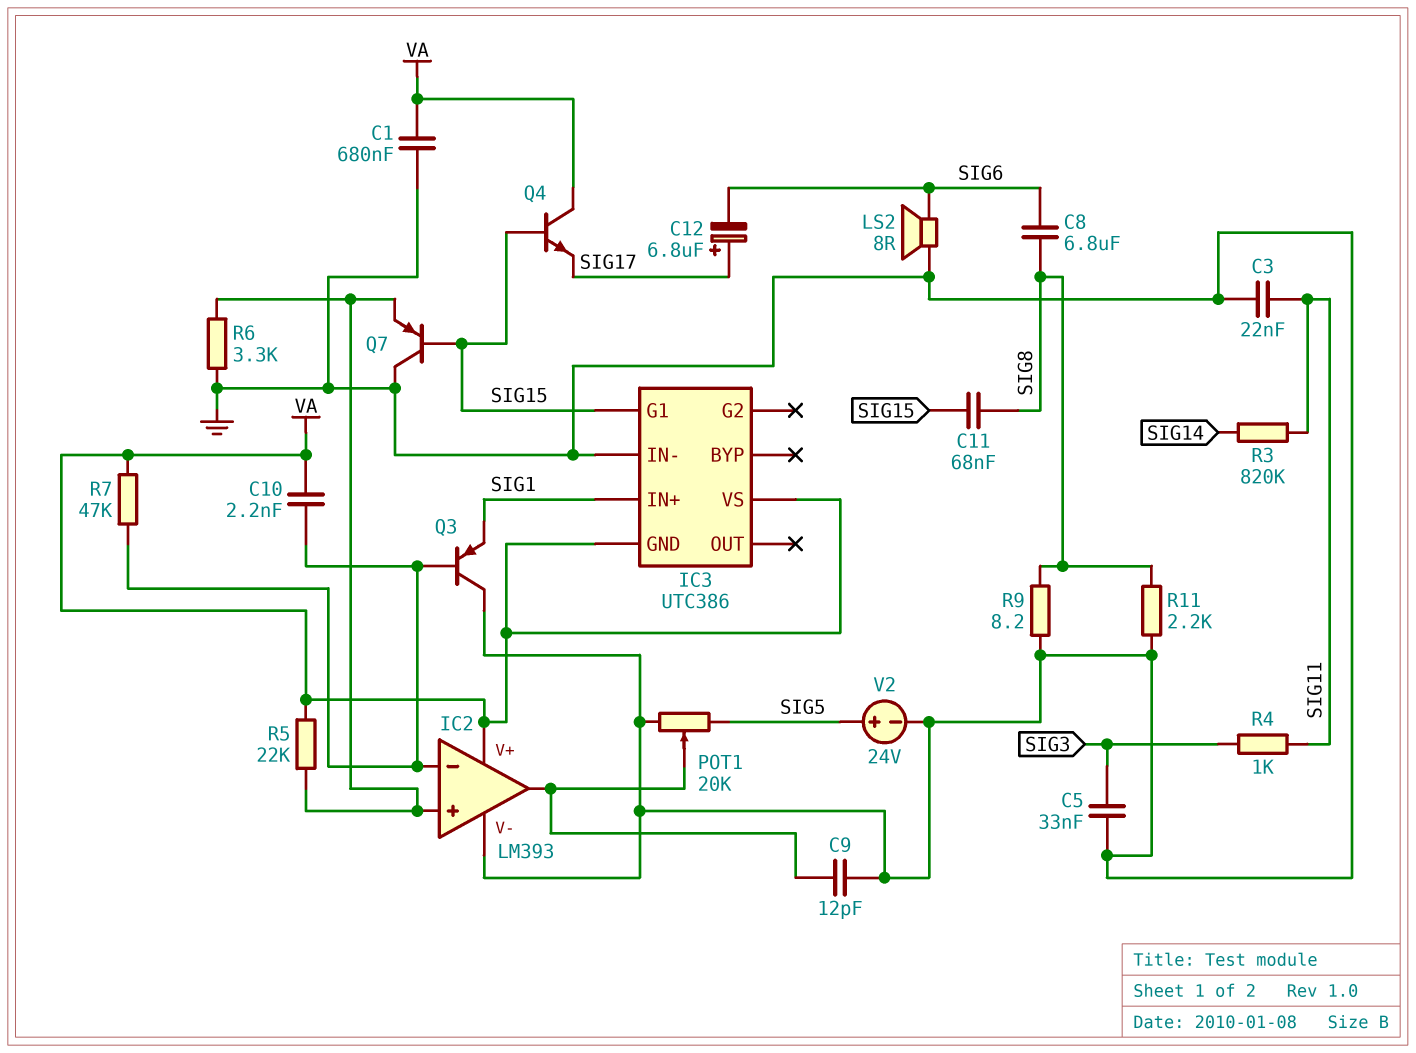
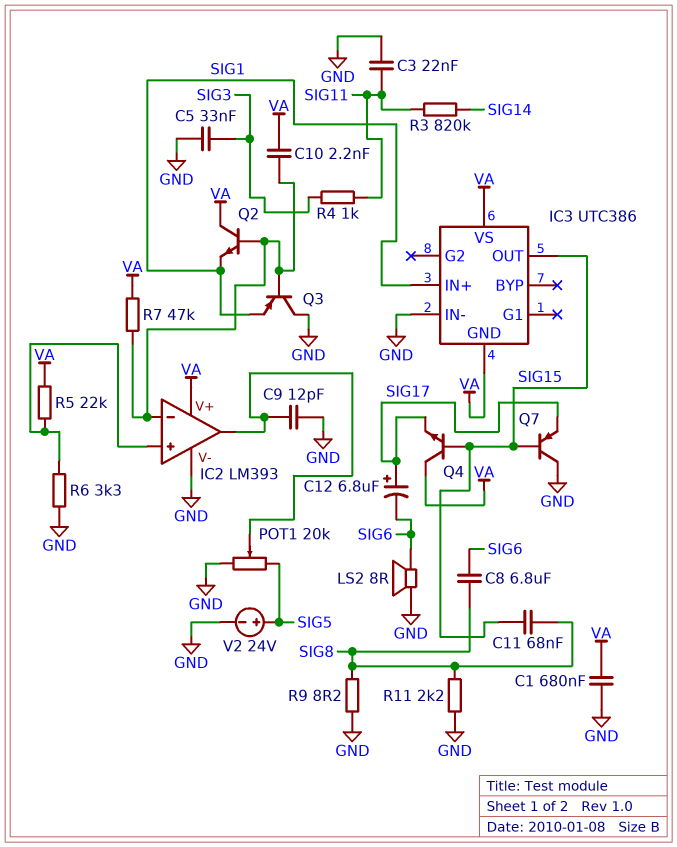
IC3 pin G1: SIG15 -> none
IC3 pin OUT: none -> SIG15
Q2: none -> NPN (B IC2/in-, C VA, E SIG1)
Q7: PNP (B SIG15, C GND, E IC2/in+) -> PNP (B SIG15, C GND, E SIG17)

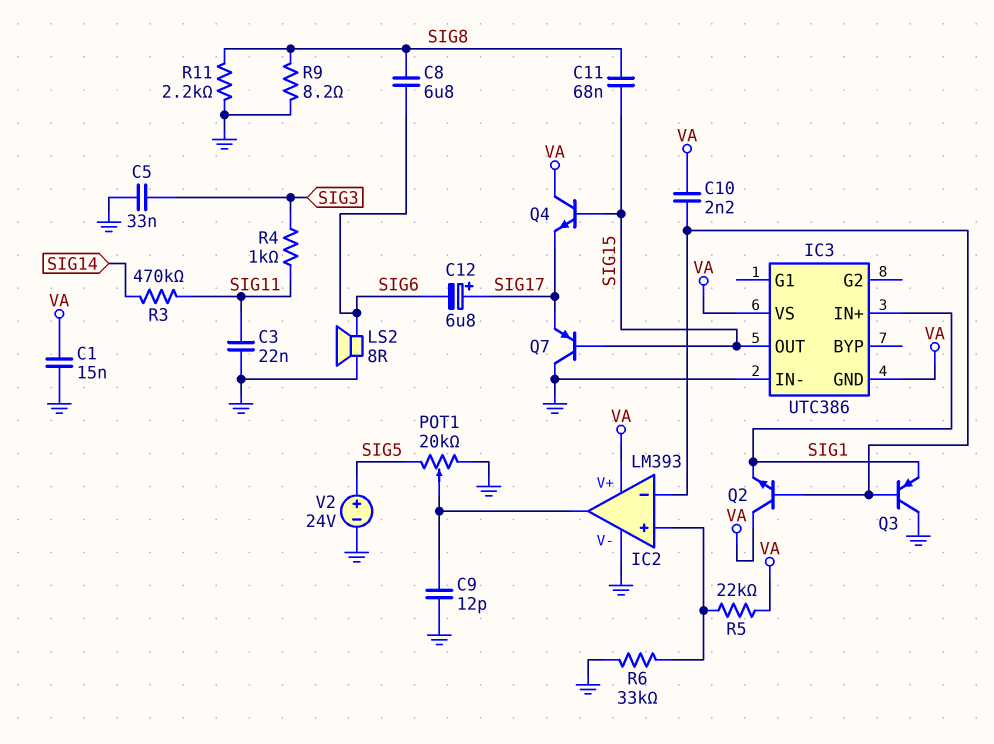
C1: 680nF (GND, VA) -> 15nF (GND, VA)
R3: 820k (SIG11, SIG14) -> 470k (SIG11, SIG14)
R6: 3.3k (GND, IC2/in+) -> 33k (GND, IC2/in+)
R7: 47k (IC2/in-, VA) -> none

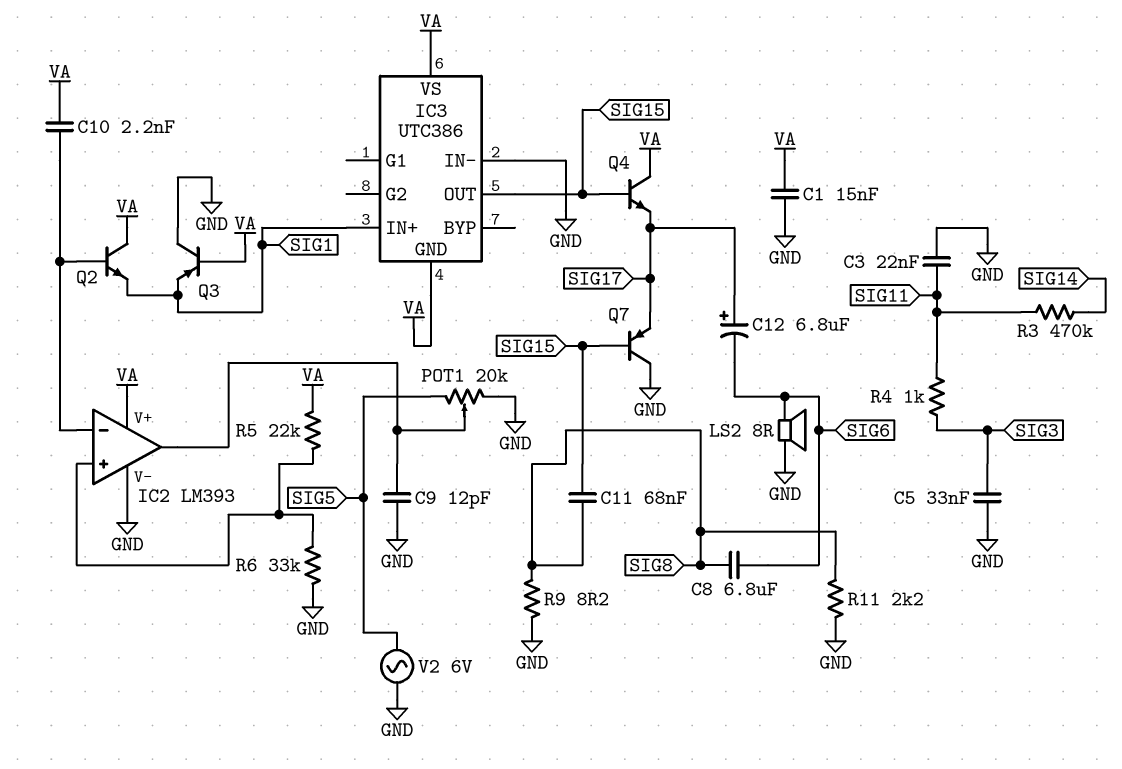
Q3: PNP (B IC2/in-, C GND, E SIG1) -> PNP (B VA, C GND, E SIG1)
V2: 24V (plus SIG5, minus GND) -> AC 6V (GND, SIG5)

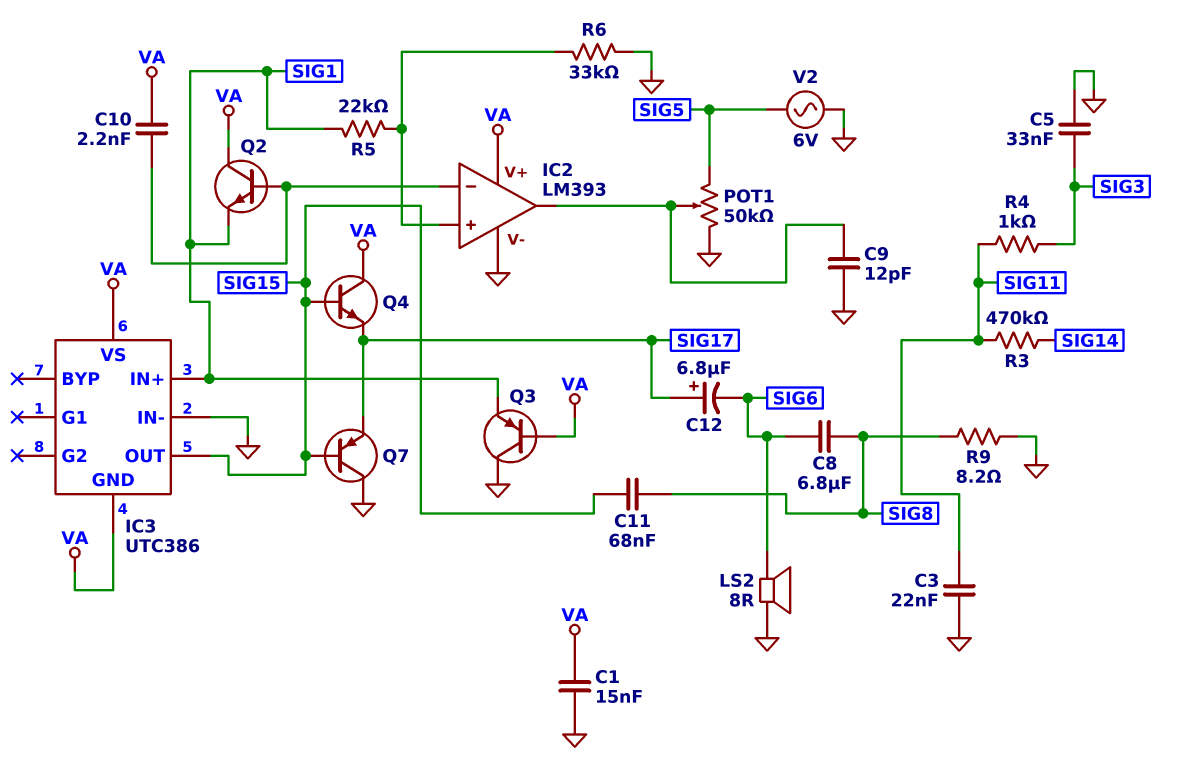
POT1: 20k (GND, SIG5, wiper IC2/out) -> 50k (GND, SIG5, wiper IC2/out)
R5: 22k (IC2/in+, VA) -> 22k (IC2/in+, SIG1)
R11: 2.2k (GND, SIG8) -> none

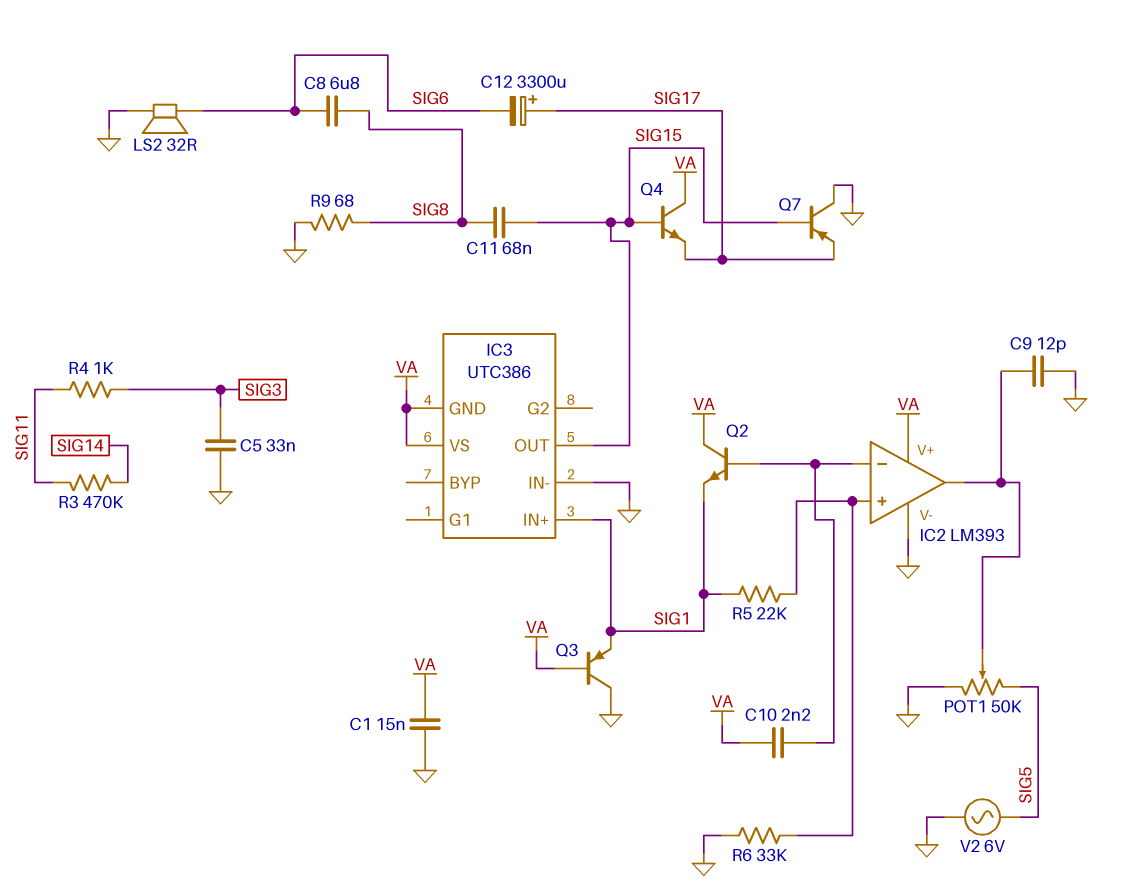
C3: 22nF (GND, SIG11) -> none
C12: 6.8uF (plus SIG17, minus SIG6) -> 3300uF (plus SIG17, minus SIG6)
LS2: speaker 8R (GND, SIG6) -> speaker 32R (GND, SIG6)
R9: 8.2 (GND, SIG8) -> 68 (GND, SIG8)

